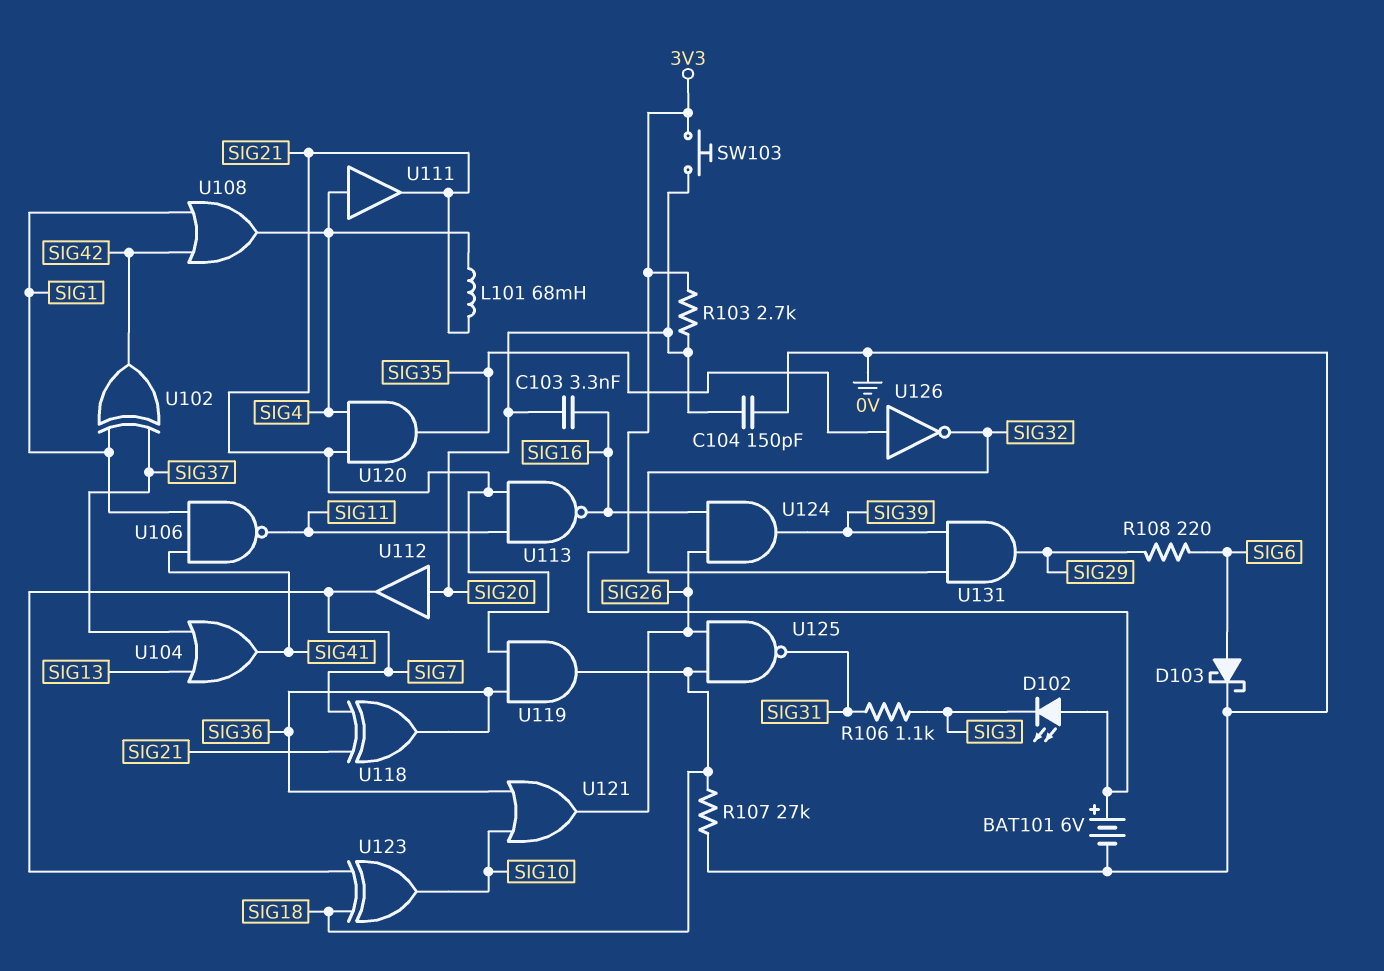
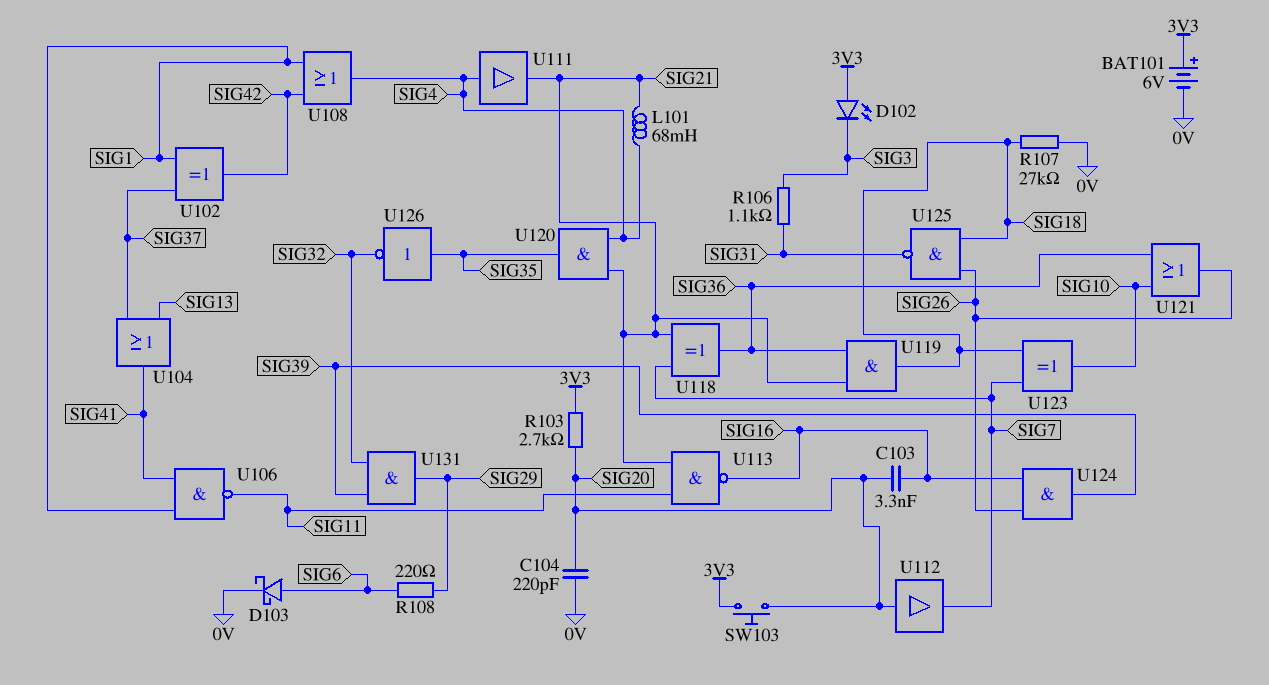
C104: 150pF (0V, SIG20) -> 220pF (0V, SIG20)

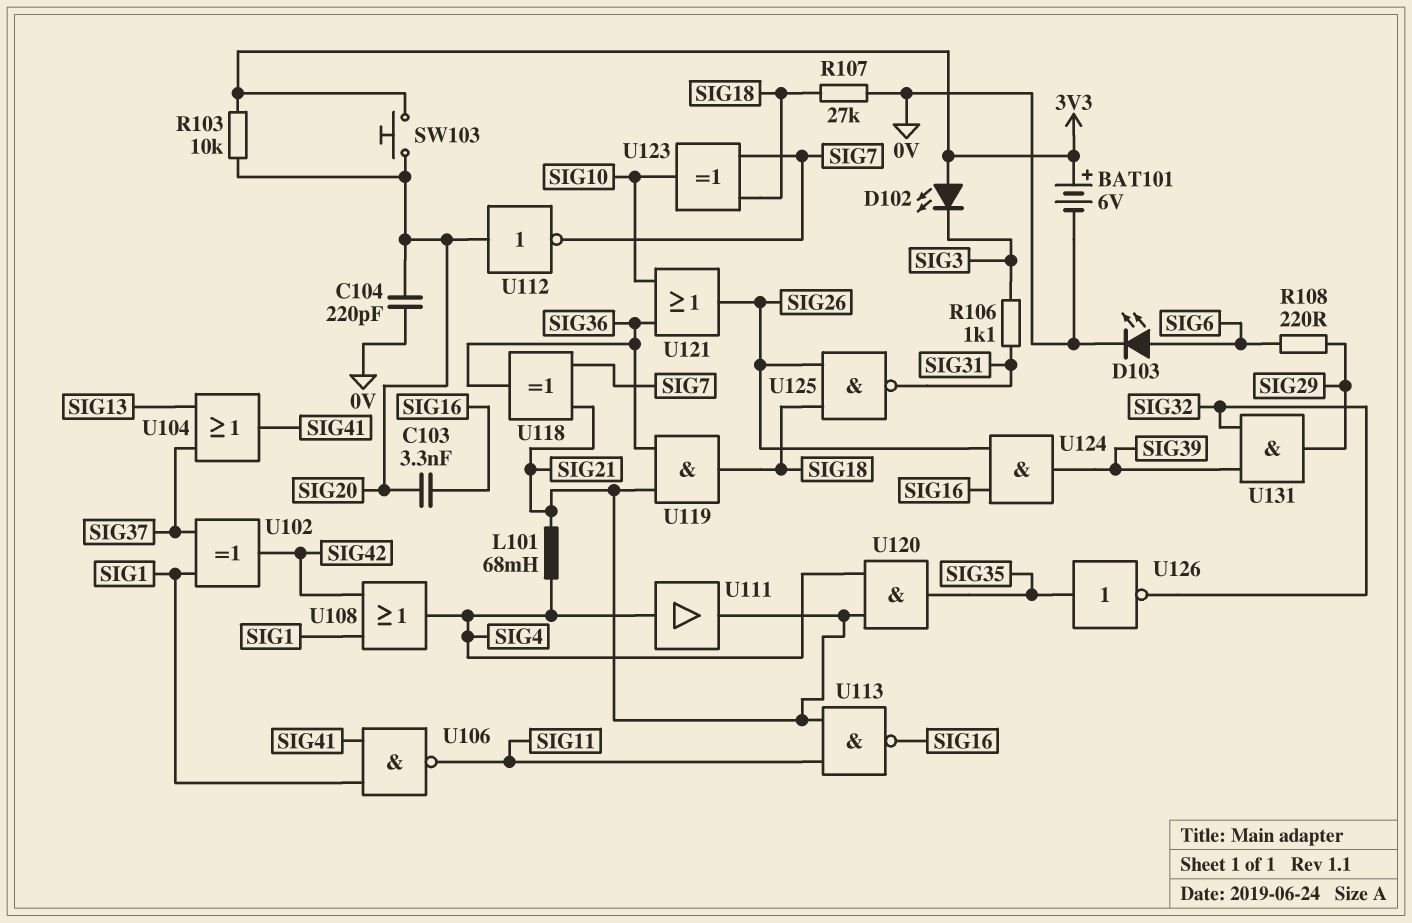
D103: schottky (A SIG6, K 0V) -> LED (A SIG6, K 0V)
R103: 2.7k (3V3, SIG20) -> 10k (3V3, SIG20)
U112: buffer (in SIG20, out SIG7) -> NOT (in SIG20, out SIG7)

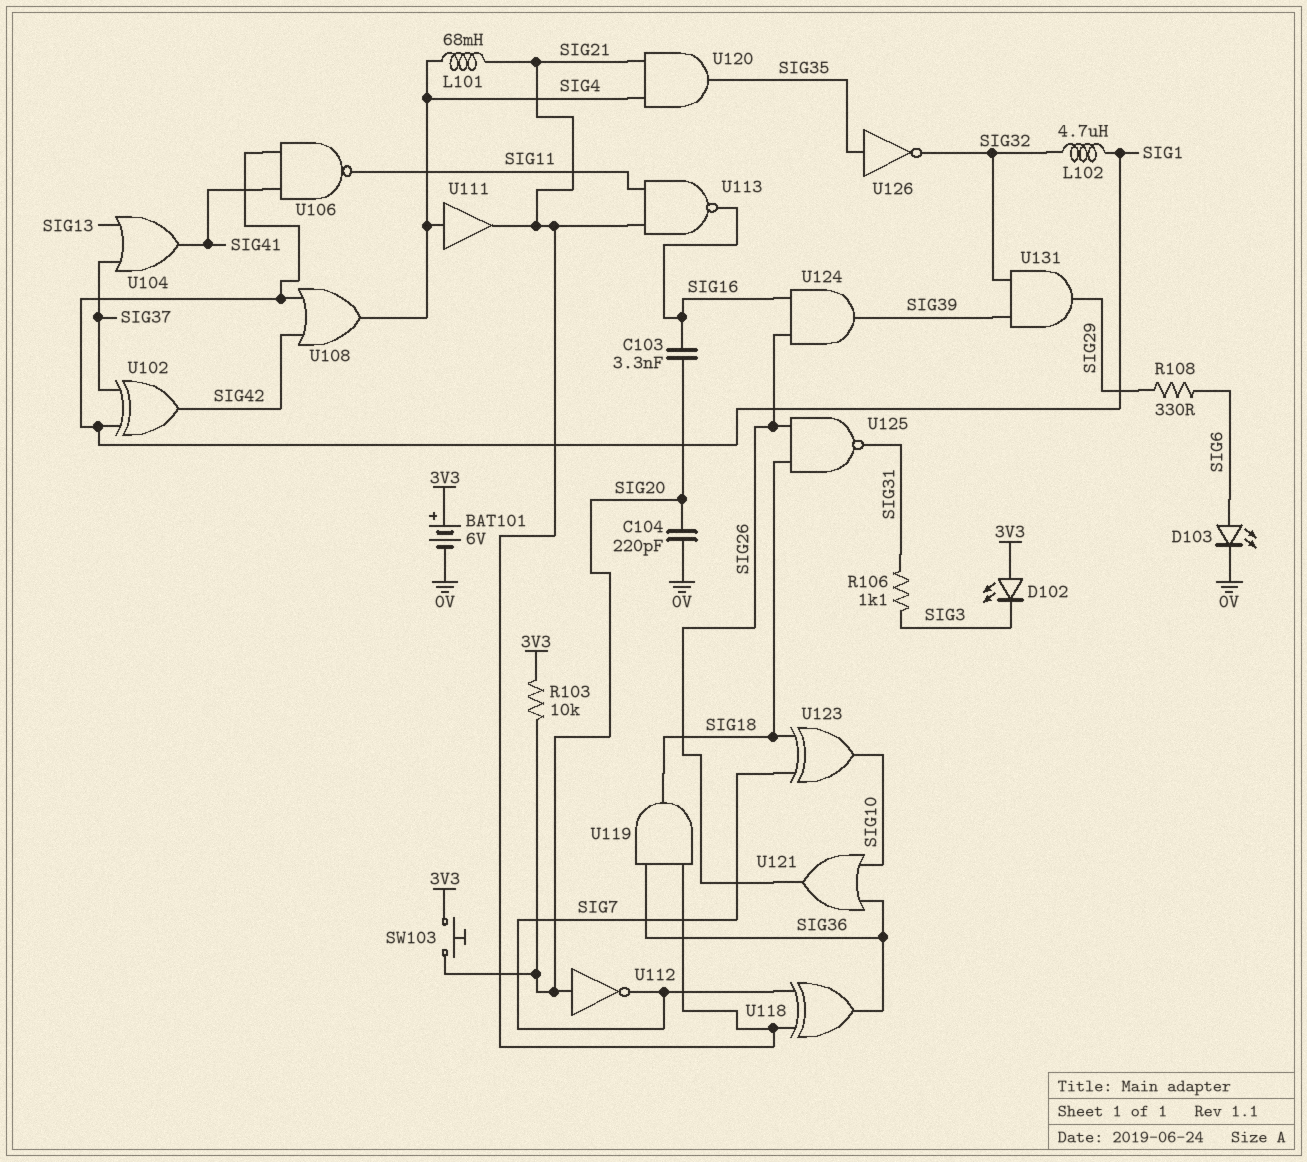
L102: none -> 4.7uH (SIG1, SIG32)
R107: 27k (0V, SIG18) -> none
R108: 220 (SIG6, SIG29) -> 330 (SIG6, SIG29)

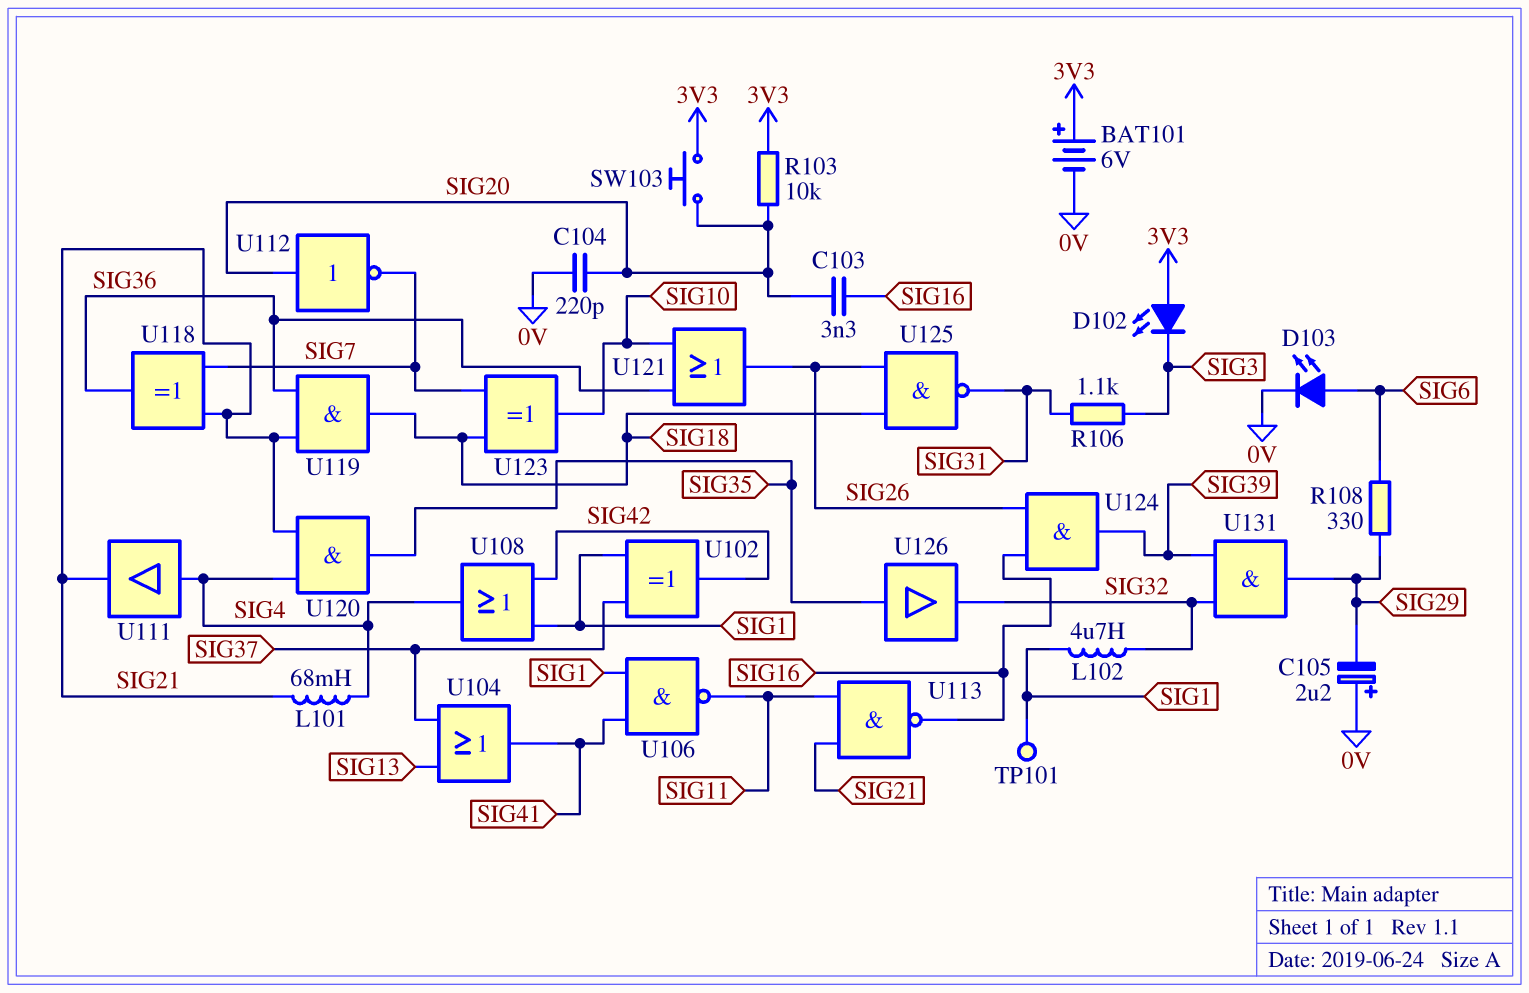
C105: none -> 2.2uF (plus 0V, minus SIG29)
TP101: none -> test point (SIG1)
U126: NOT (in SIG35, out SIG32) -> buffer (in SIG35, out SIG32)

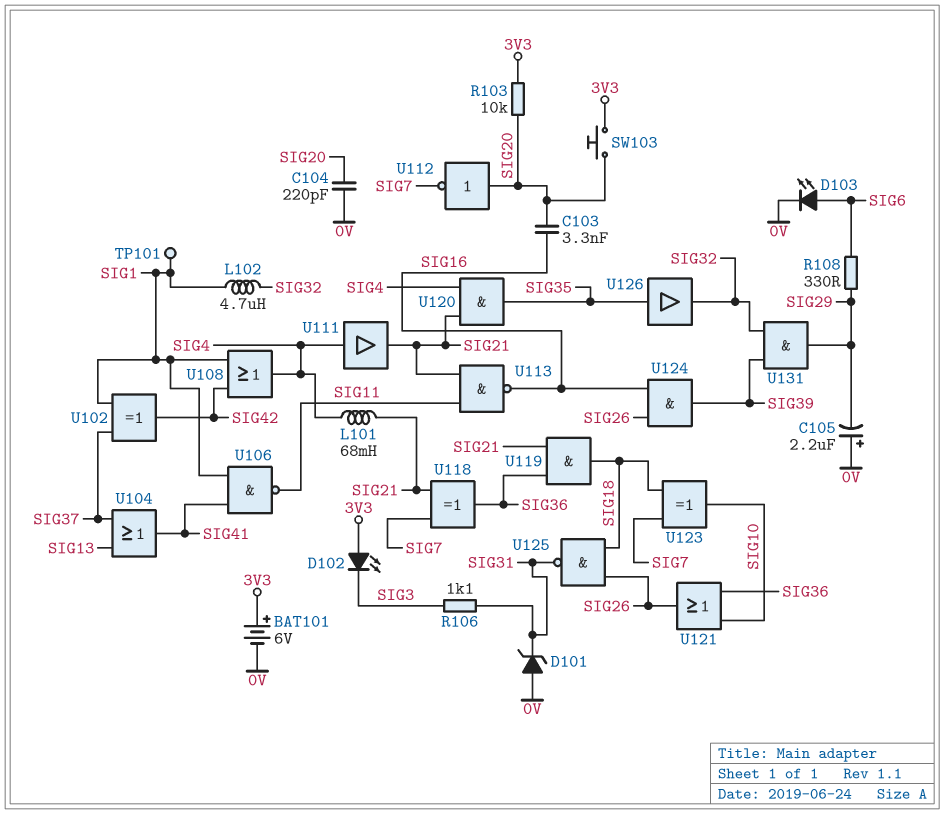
D101: none -> zener (A 0V, K SIG31)

